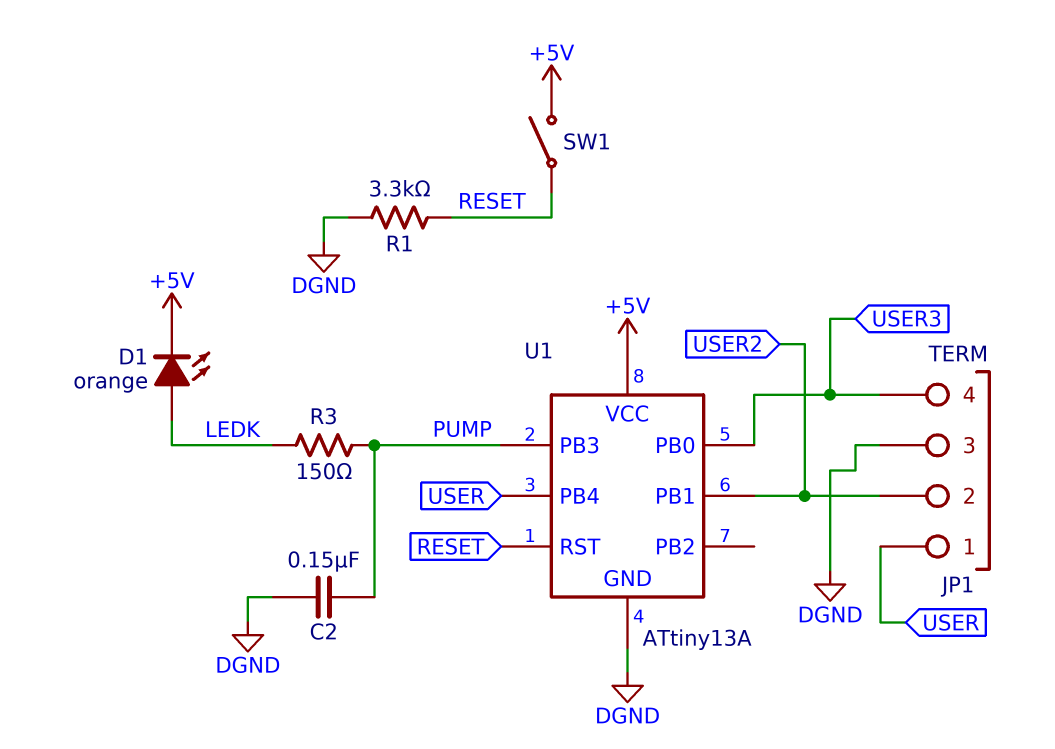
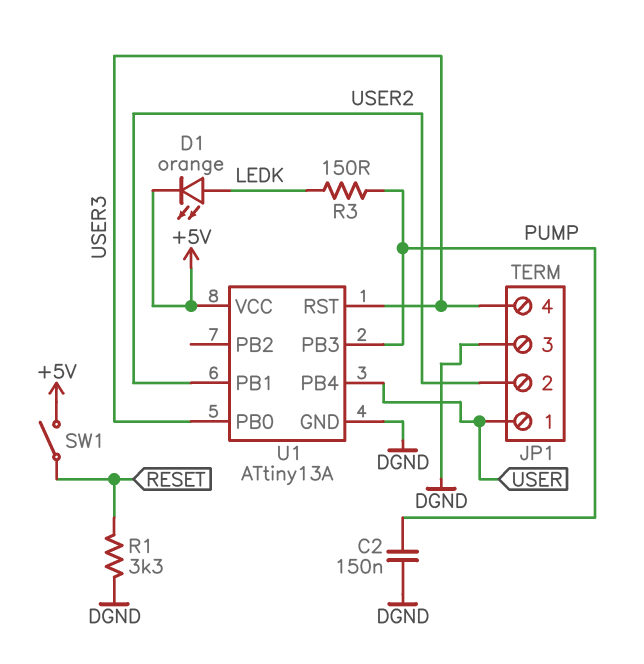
U1 pin RST: RESET -> USER3

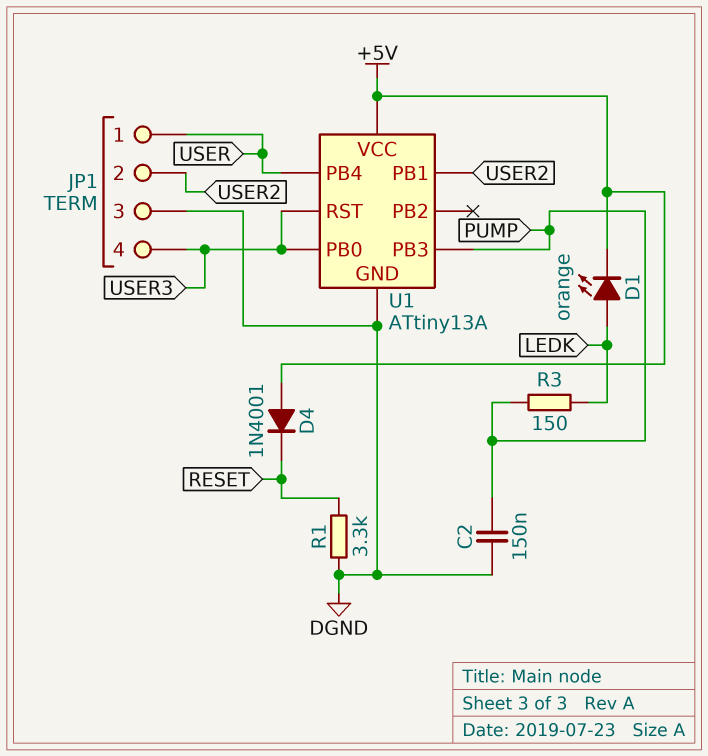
D4: none -> diode 1N4001 (A +5V, K RESET)
SW1: switch (+5V, RESET) -> none

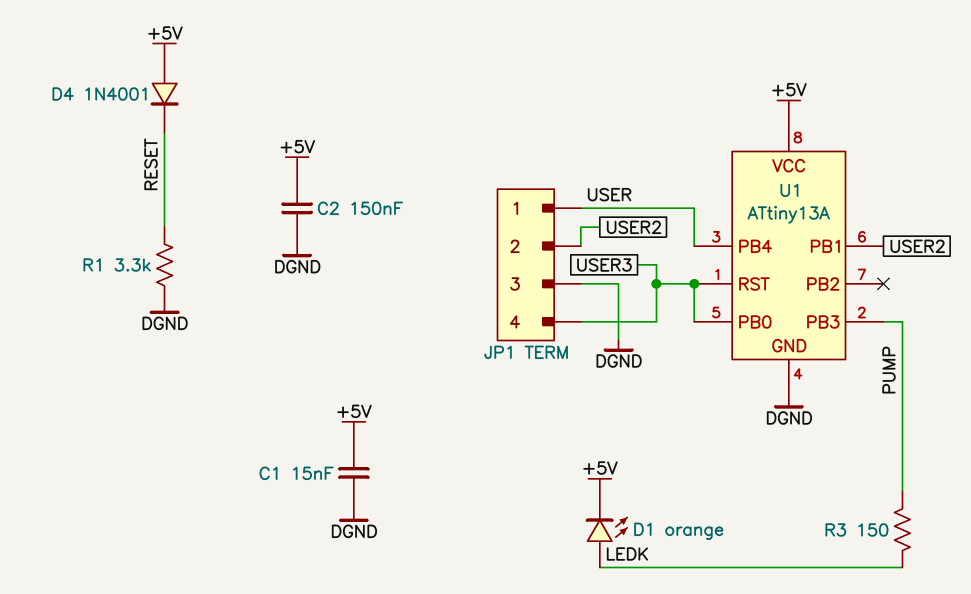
C1: none -> 15nF (+5V, DGND)
C2: 150nF (DGND, PUMP) -> 150nF (+5V, DGND)

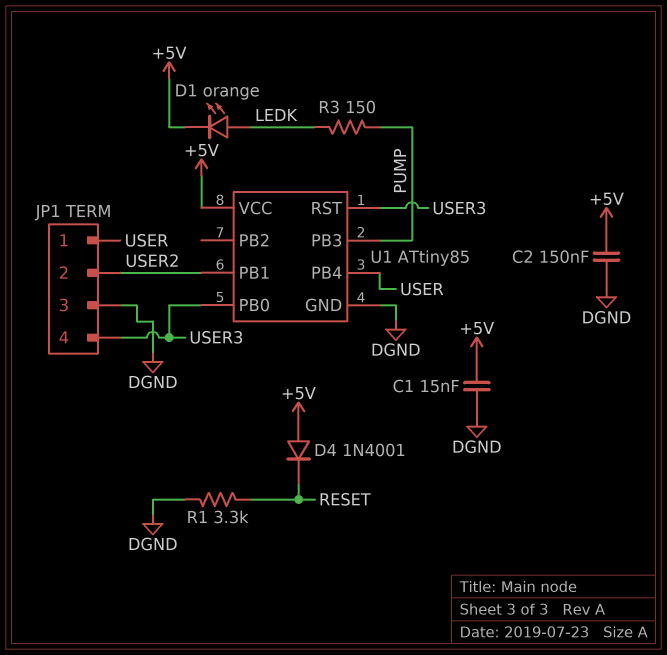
U1: ATtiny13A -> ATtiny85

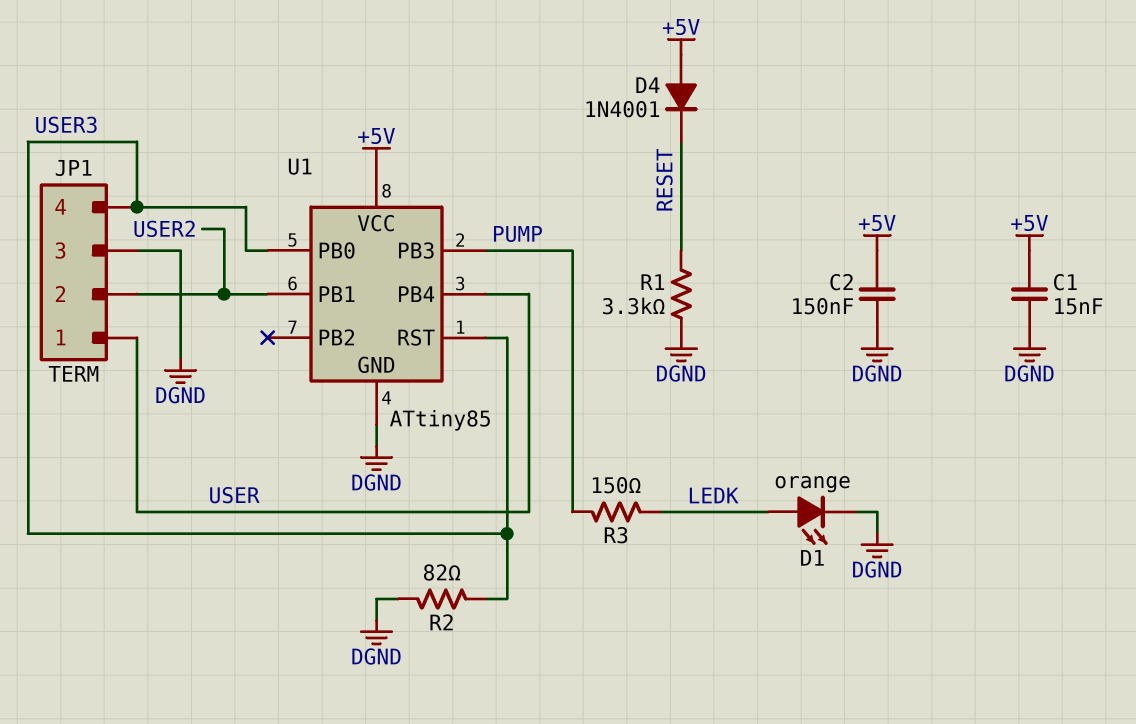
D1: LED orange (A LEDK, K +5V) -> LED orange (A LEDK, K DGND)
R2: none -> 82 (DGND, USER3)

